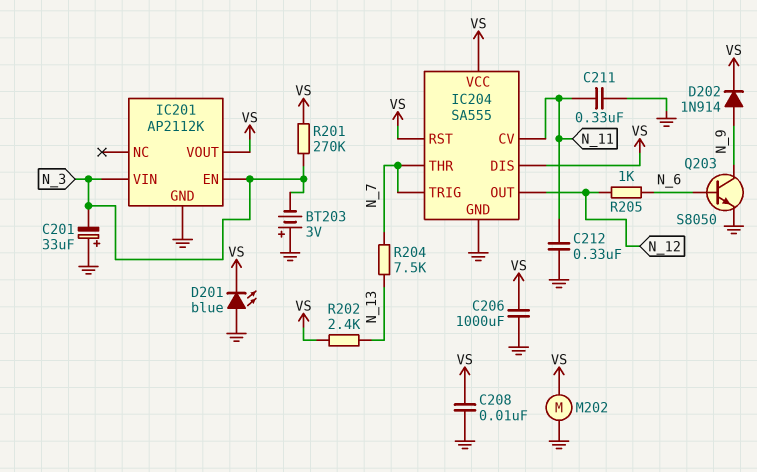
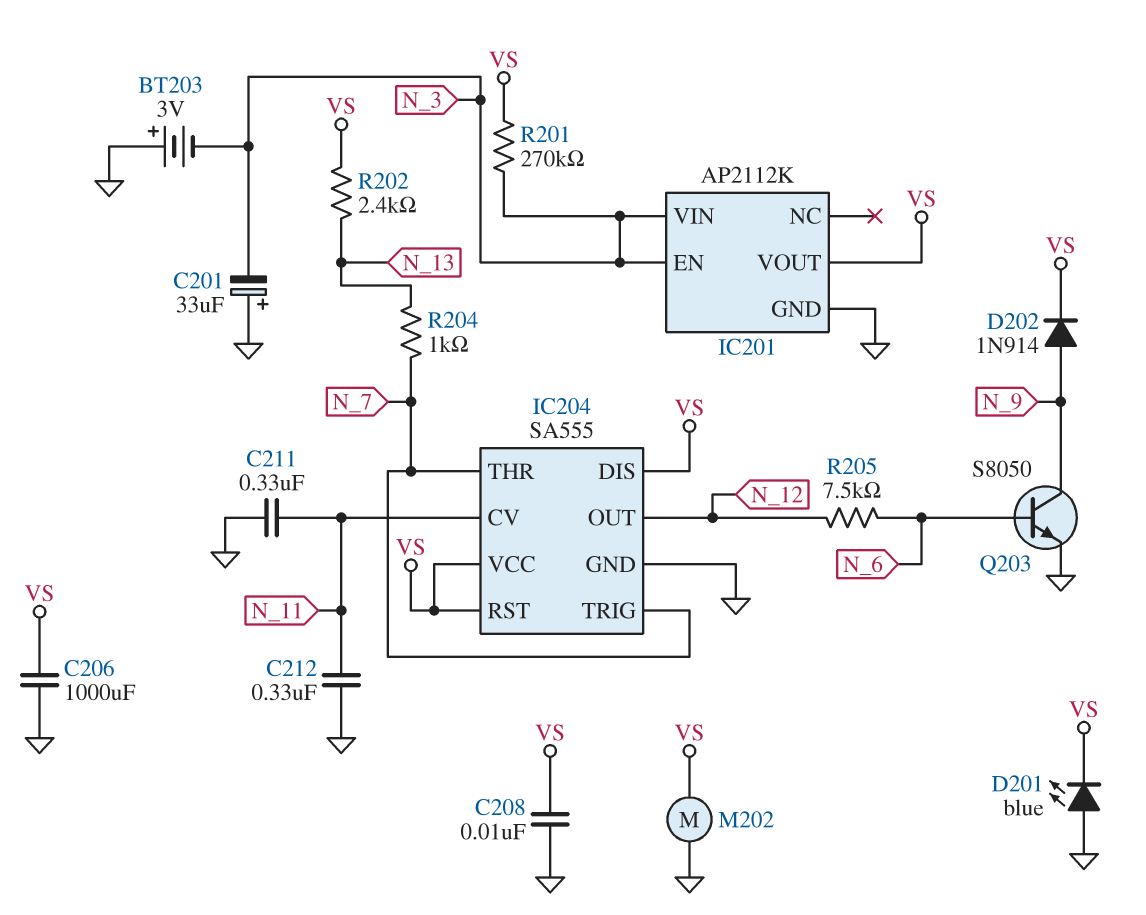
R204: 7.5k (N_7, N_13) -> 1k (N_7, N_13)
R205: 1k (N_6, N_12) -> 7.5k (N_6, N_12)

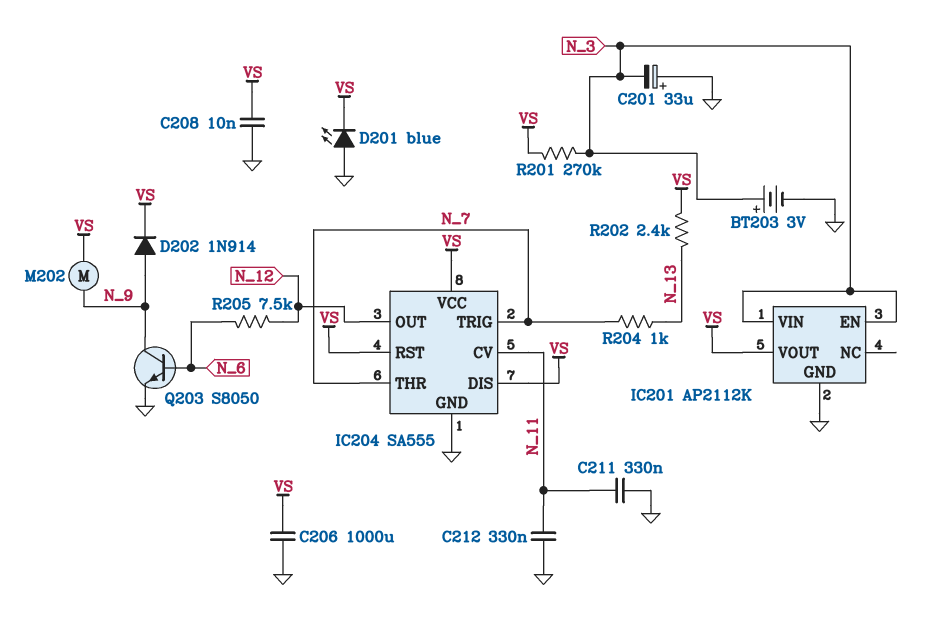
BT203: 3V (plus GND, minus N_3) -> 3V (plus N_3, minus GND)
M202: motor (GND, VS) -> motor (N_9, VS)

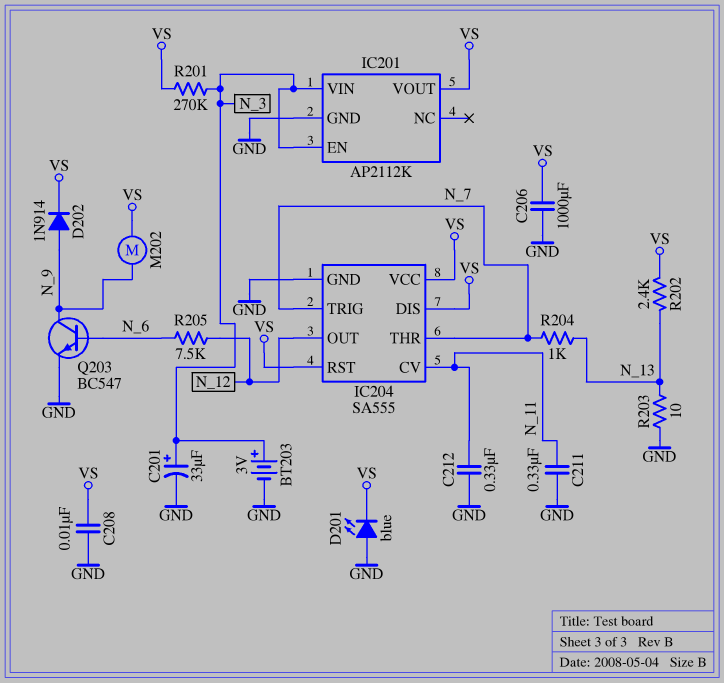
C201: 33uF (plus GND, minus N_3) -> 33uF (plus N_3, minus GND)
Q203: NPN S8050 (B N_6, C N_9, E GND) -> NPN BC547 (B N_6, C N_9, E GND)
R203: none -> 10 (GND, N_13)

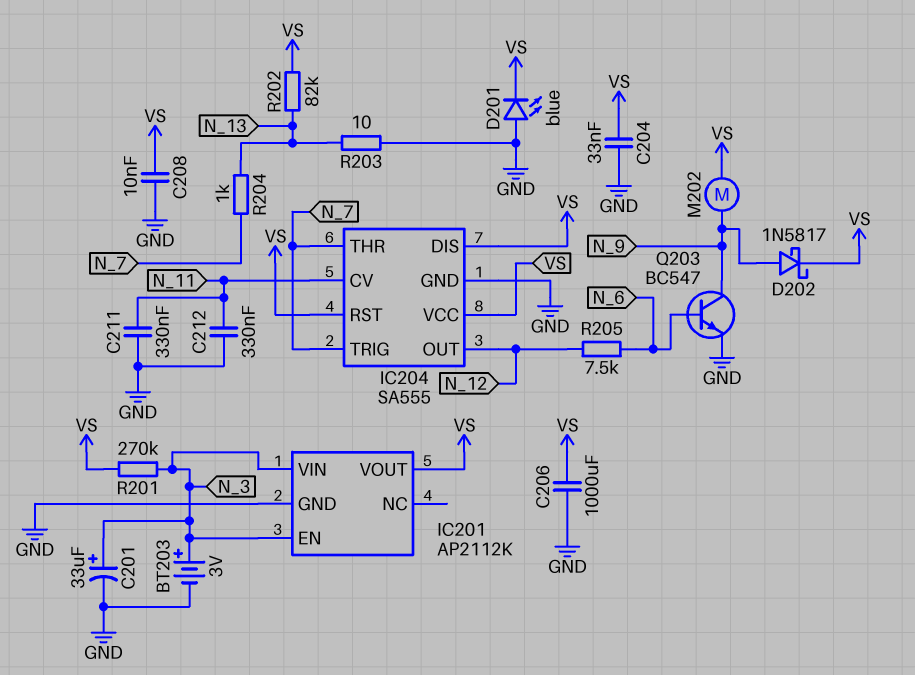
C204: none -> 33nF (GND, VS)
D202: diode 1N914 (A N_9, K VS) -> schottky 1N5817 (A N_9, K VS)
R202: 2.4k (N_13, VS) -> 82k (N_13, VS)

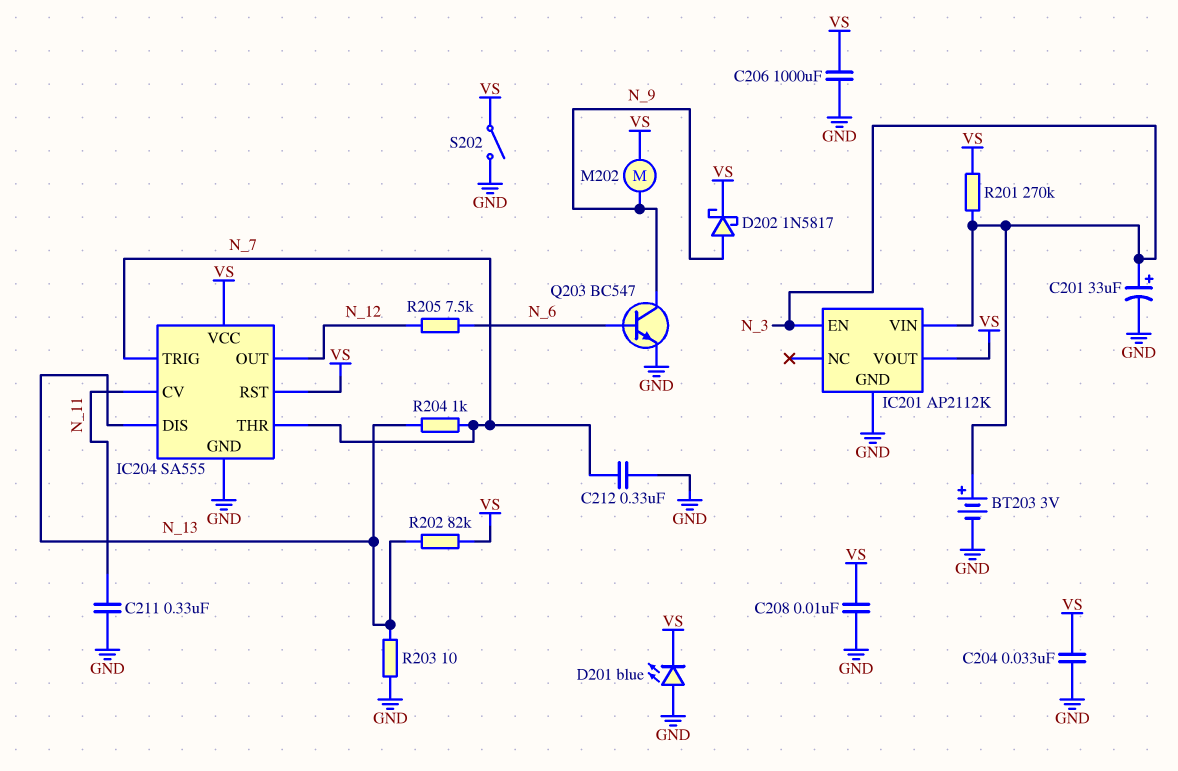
C212: 330nF (GND, N_11) -> 330nF (GND, N_7)
IC204 pin DIS: VS -> N_13
S202: none -> switch (GND, VS)

